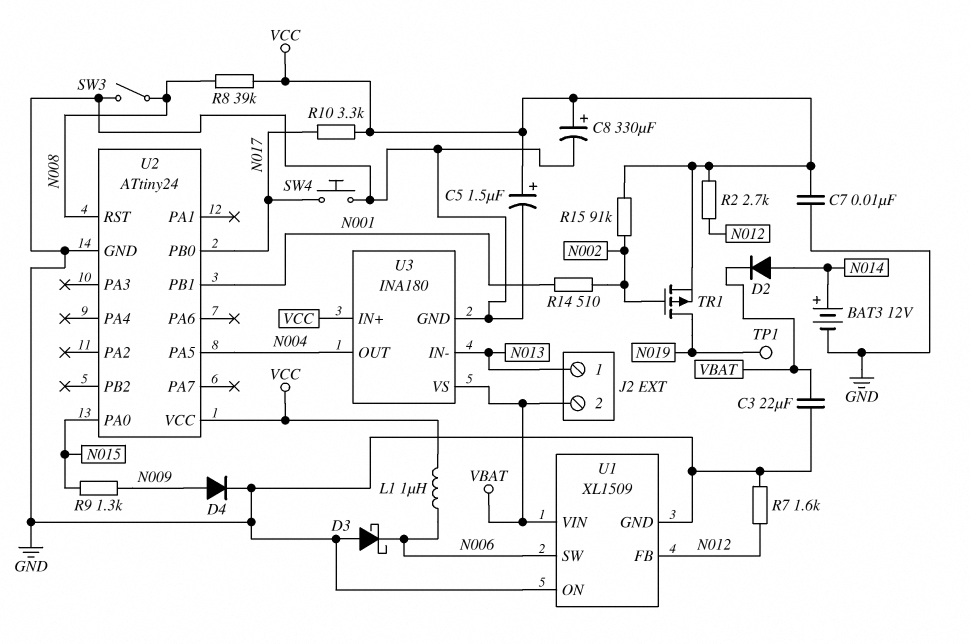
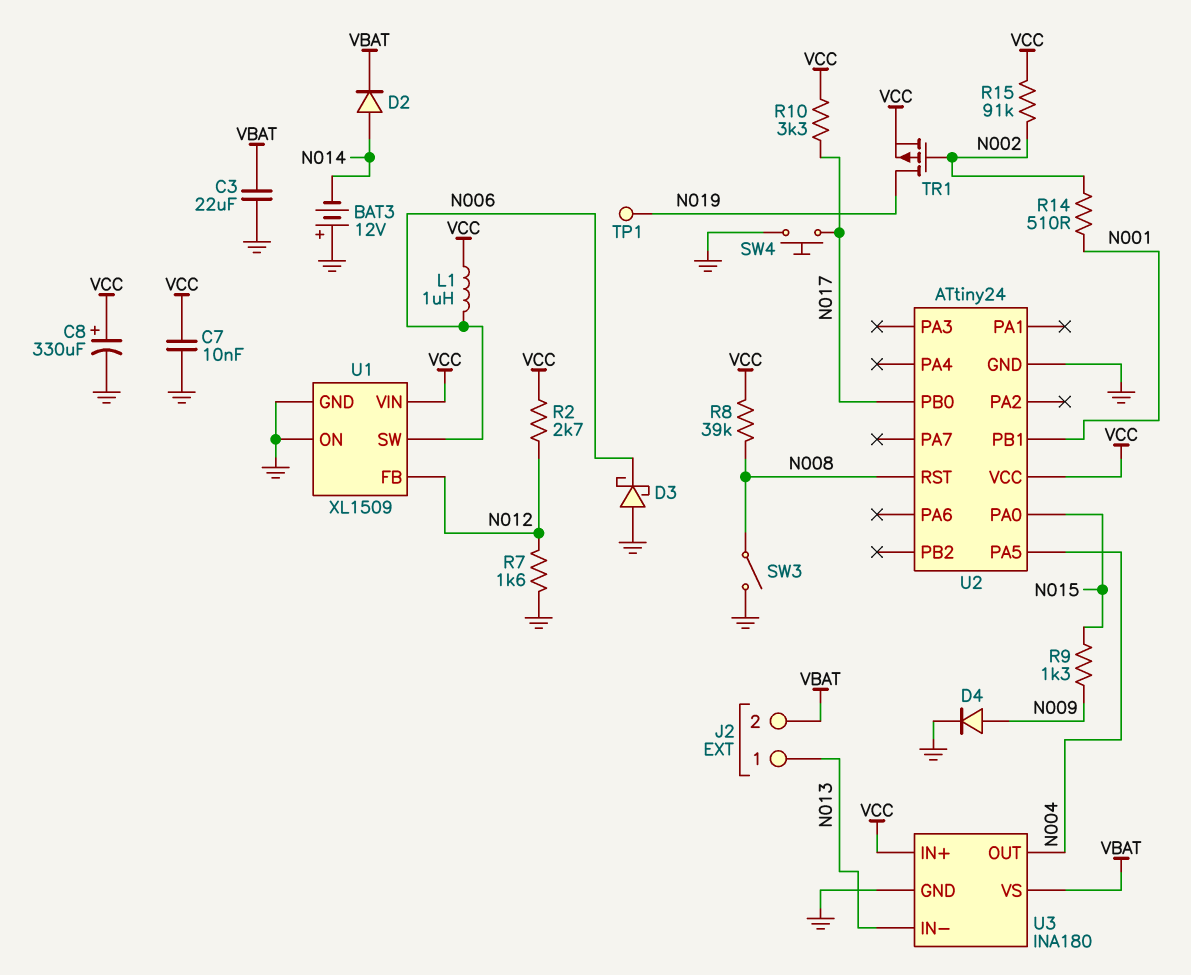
BAT3: 12V (plus N014, minus GND) -> 12V (plus GND, minus N014)
C5: 1.5uF (plus VCC, minus GND) -> none
U1 pin VIN: VBAT -> VCC

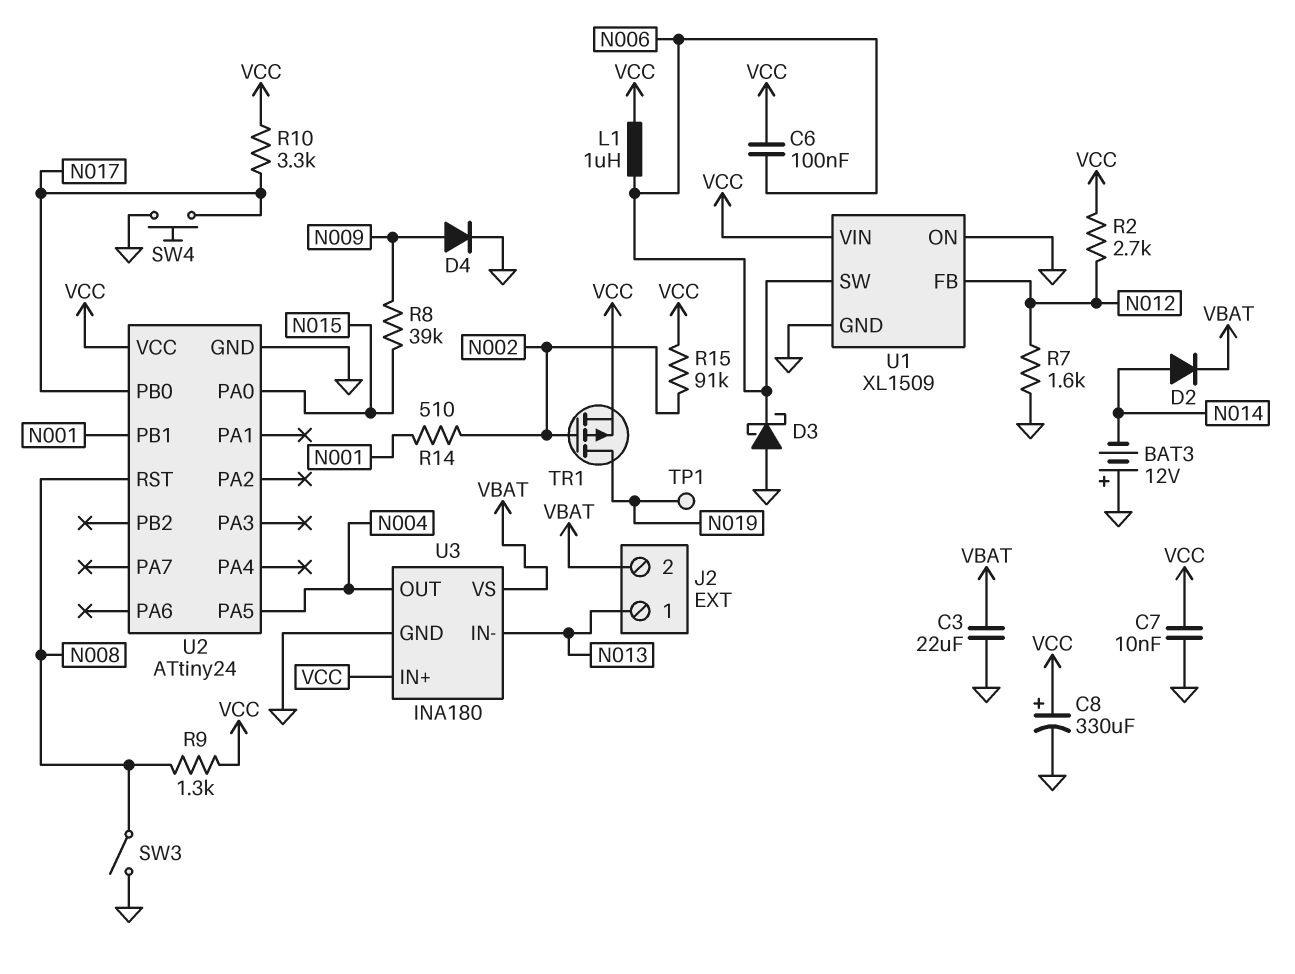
C6: none -> 100nF (N006, VCC)
R8: 39k (N008, VCC) -> 39k (N009, N015)
R9: 1.3k (N009, N015) -> 1.3k (N008, VCC)

